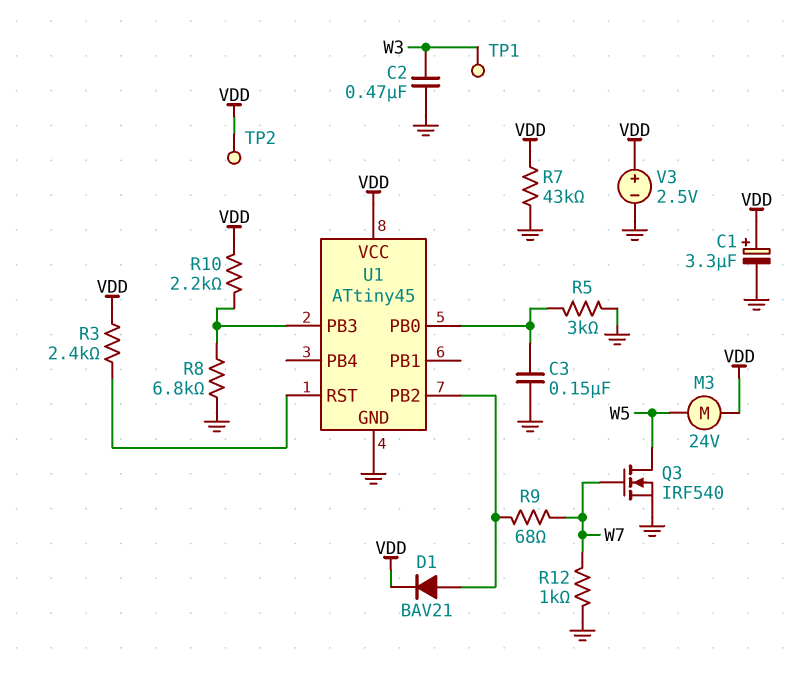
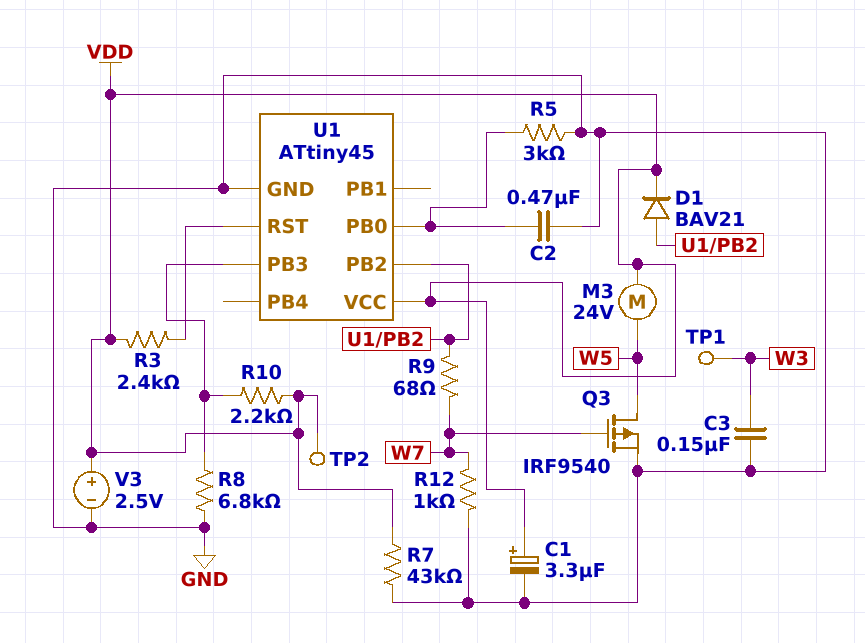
C2: 470nF (GND, W3) -> 470nF (GND, U1/PB0)
C3: 150nF (GND, U1/PB0) -> 150nF (GND, W3)
Q3: NMOS IRF540 (G W7, D W5, S GND) -> PMOS IRF9540 (G W7, D W5, S GND)

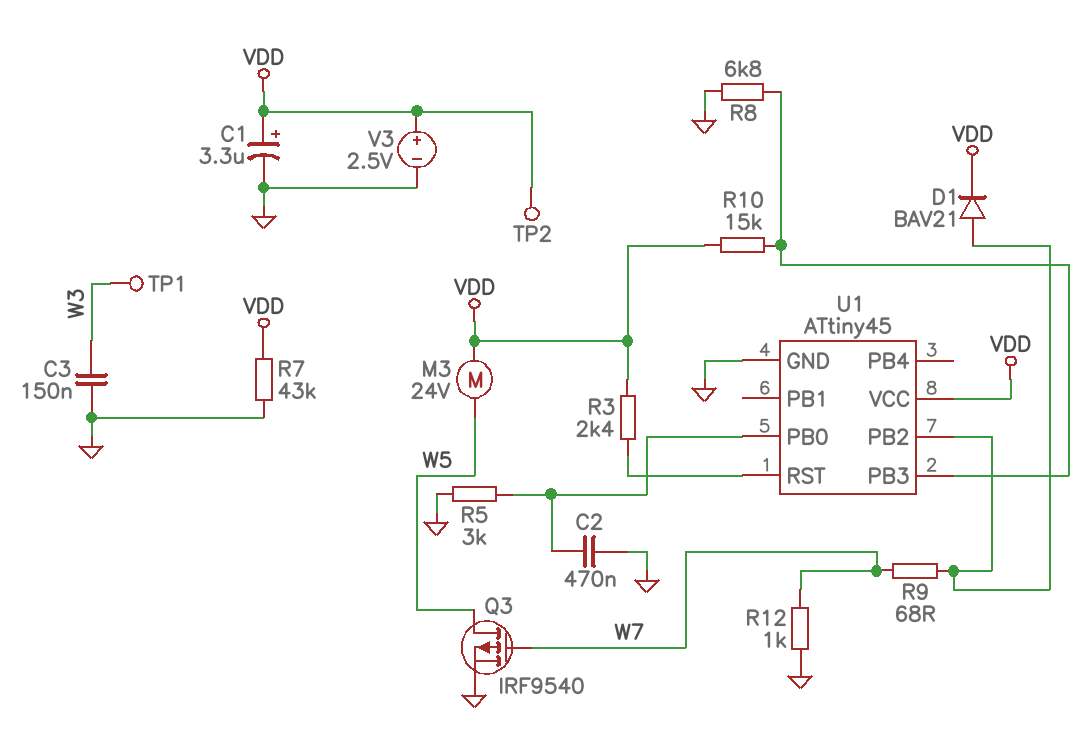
R10: 2.2k (U1/PB3, VDD) -> 15k (U1/PB3, VDD)

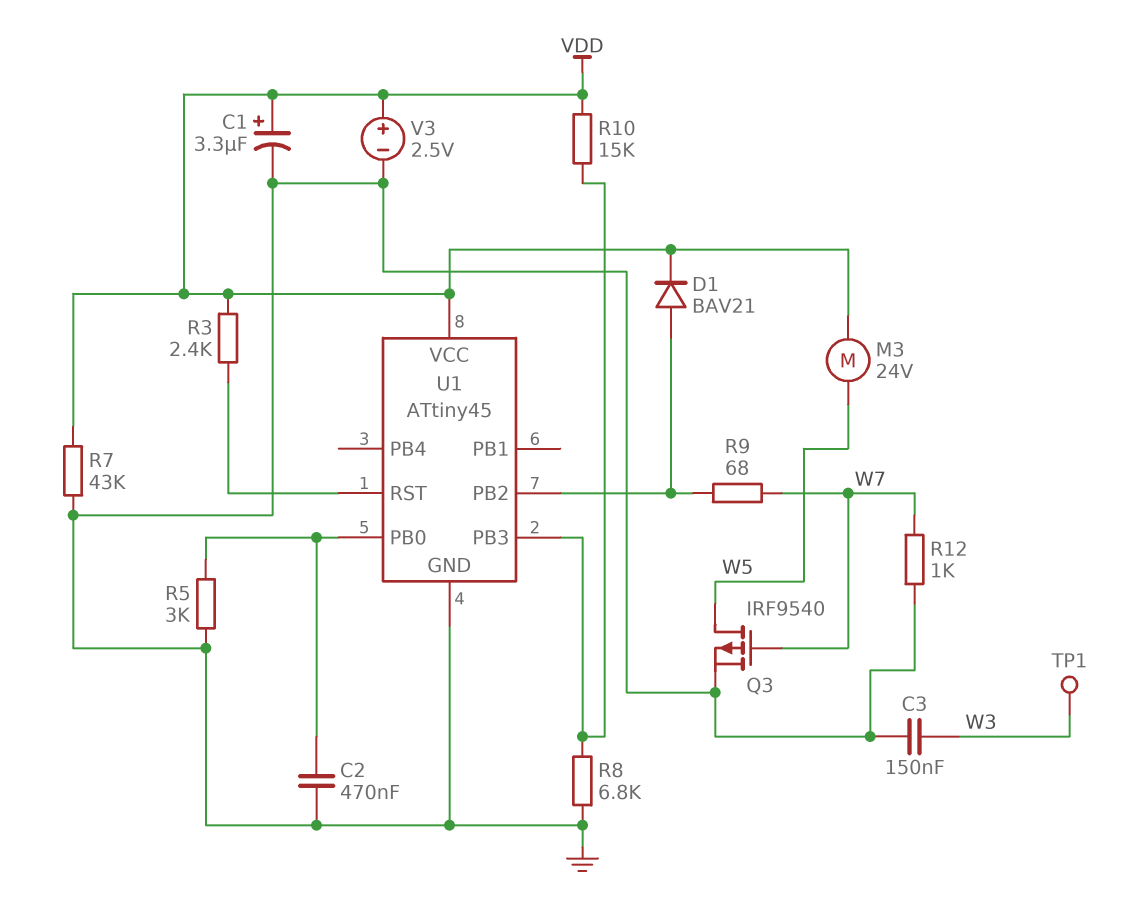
TP2: test point (VDD) -> none

